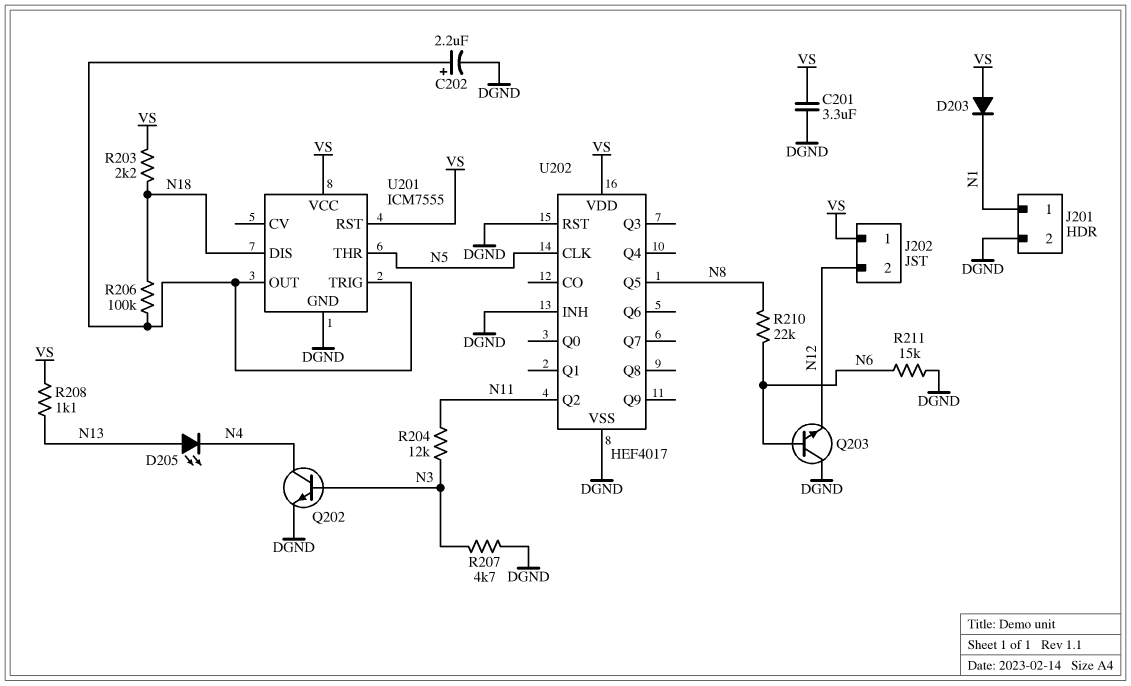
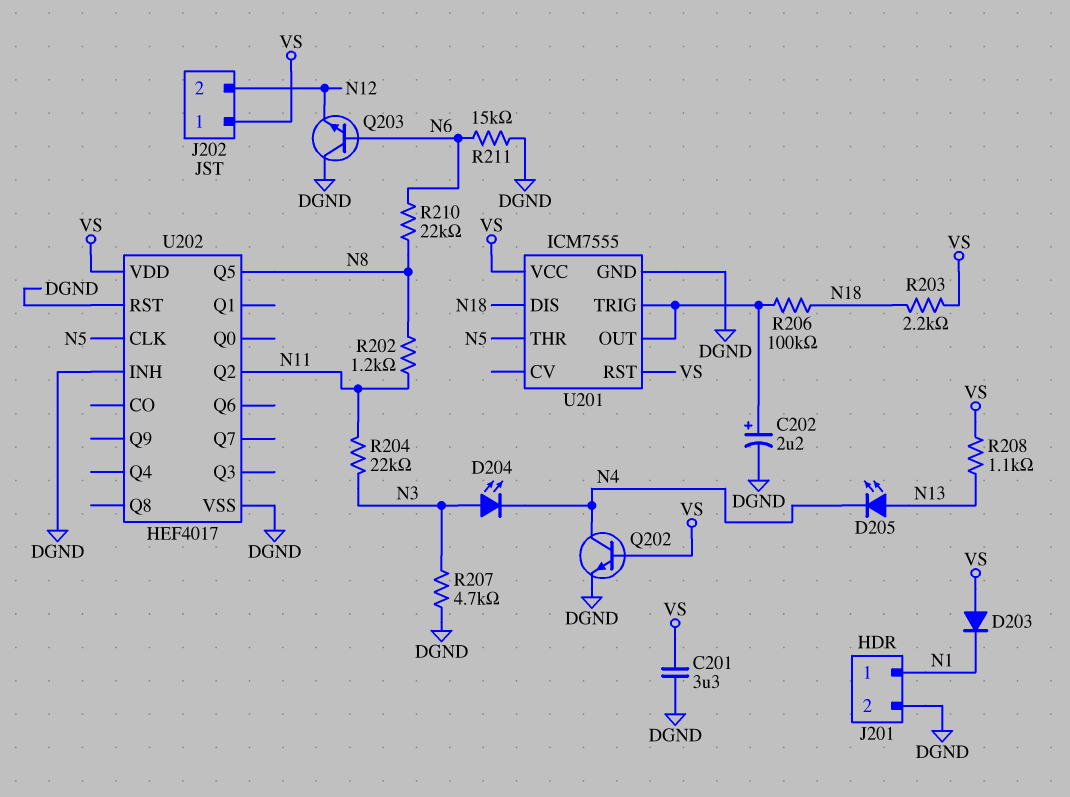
D204: none -> LED (A N3, K N4)
Q202: NPN (B N3, C N4, E DGND) -> NPN (B VS, C N4, E DGND)
R202: none -> 1.2k (N8, N11)
R204: 12k (N3, N11) -> 22k (N3, N11)

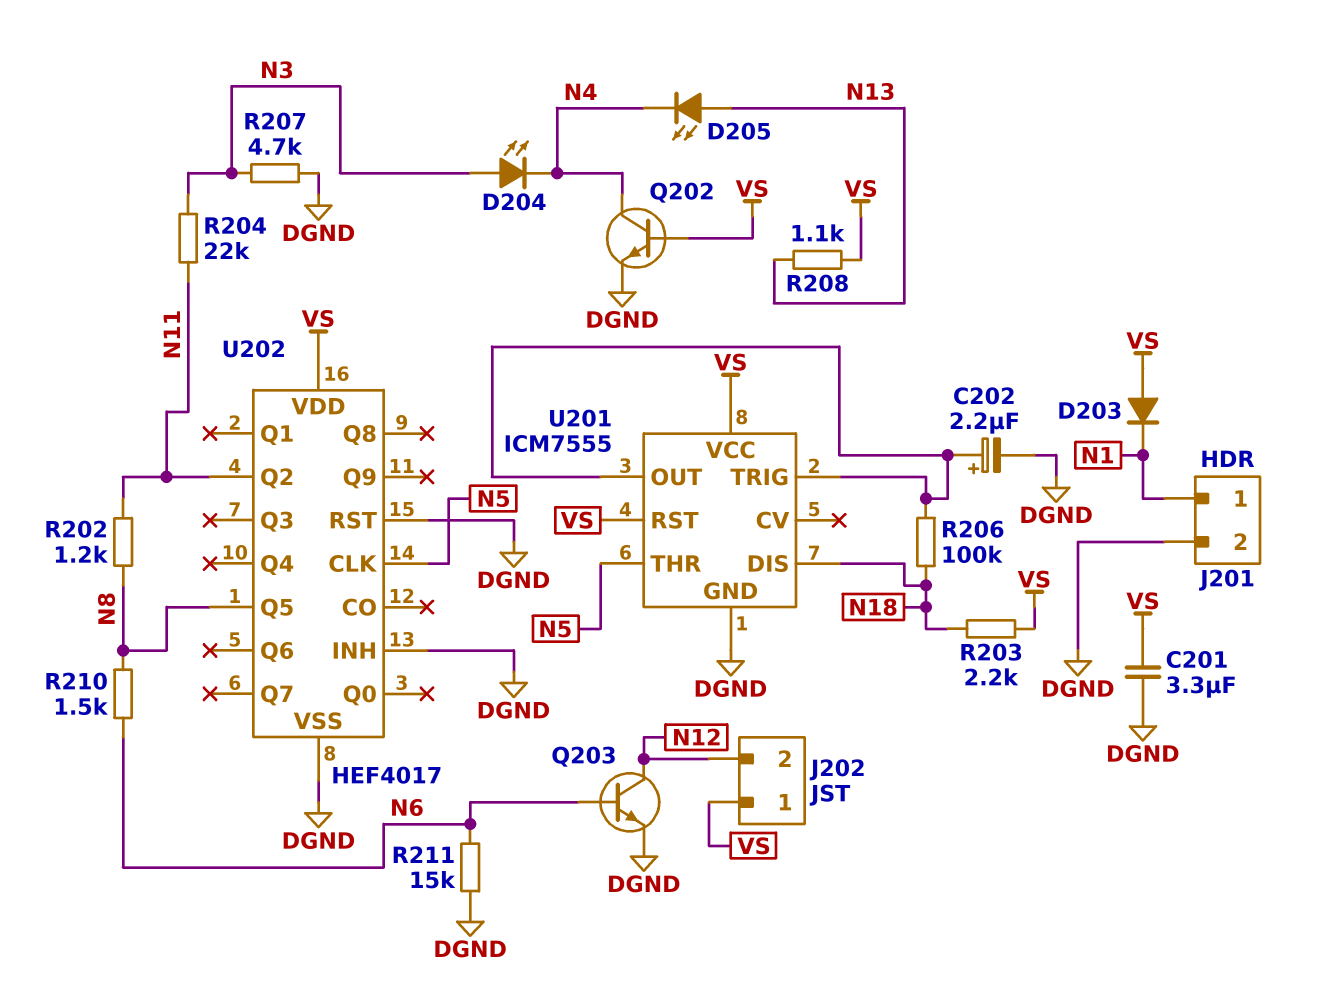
Q203: NPN (B N6, C DGND, E N12) -> NPN (B N6, C N12, E DGND)
R210: 22k (N6, N8) -> 1.5k (N6, N8)

